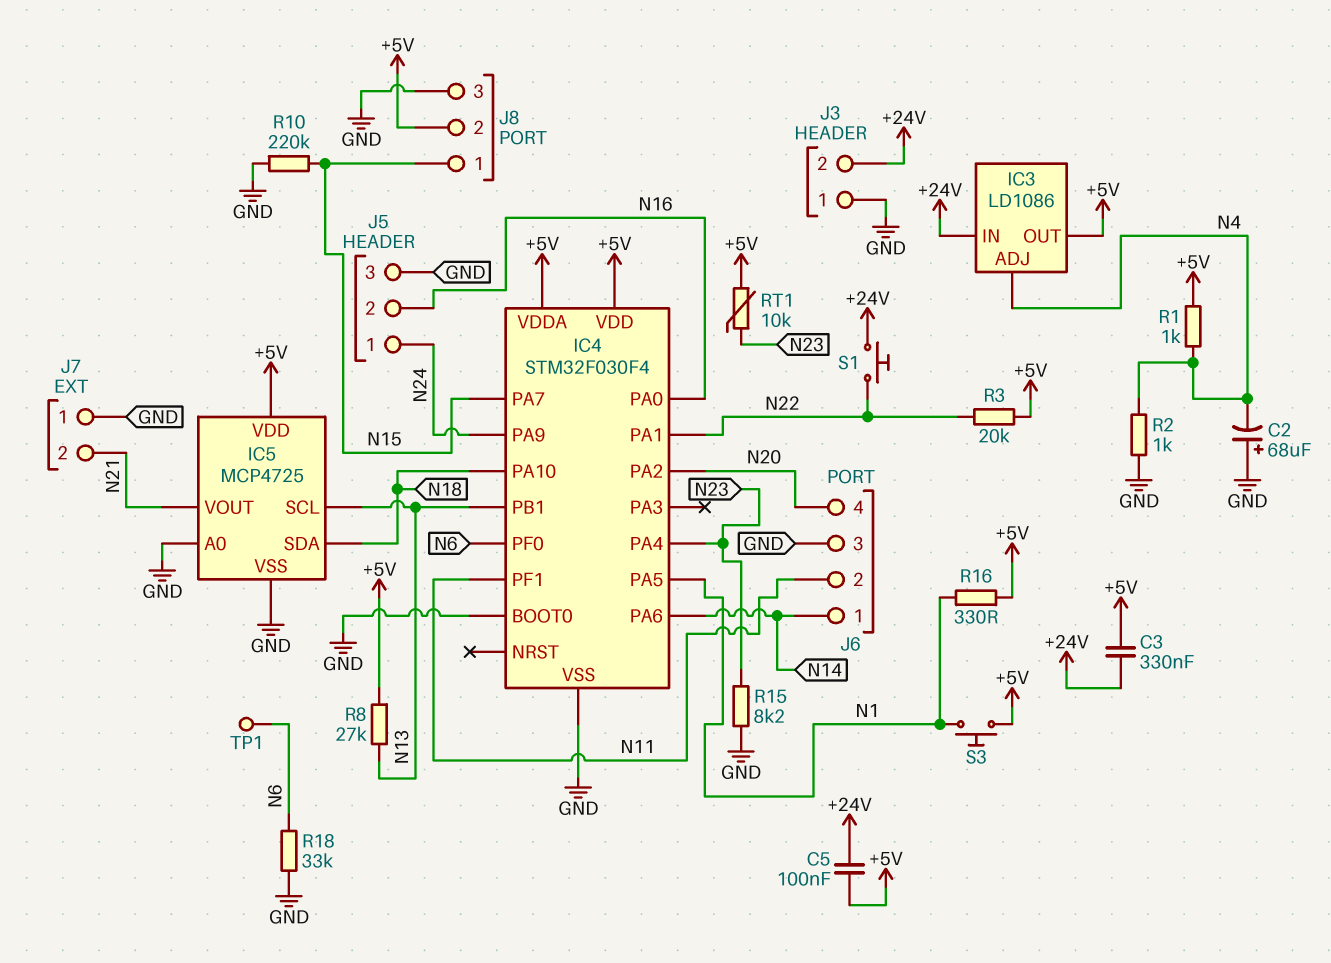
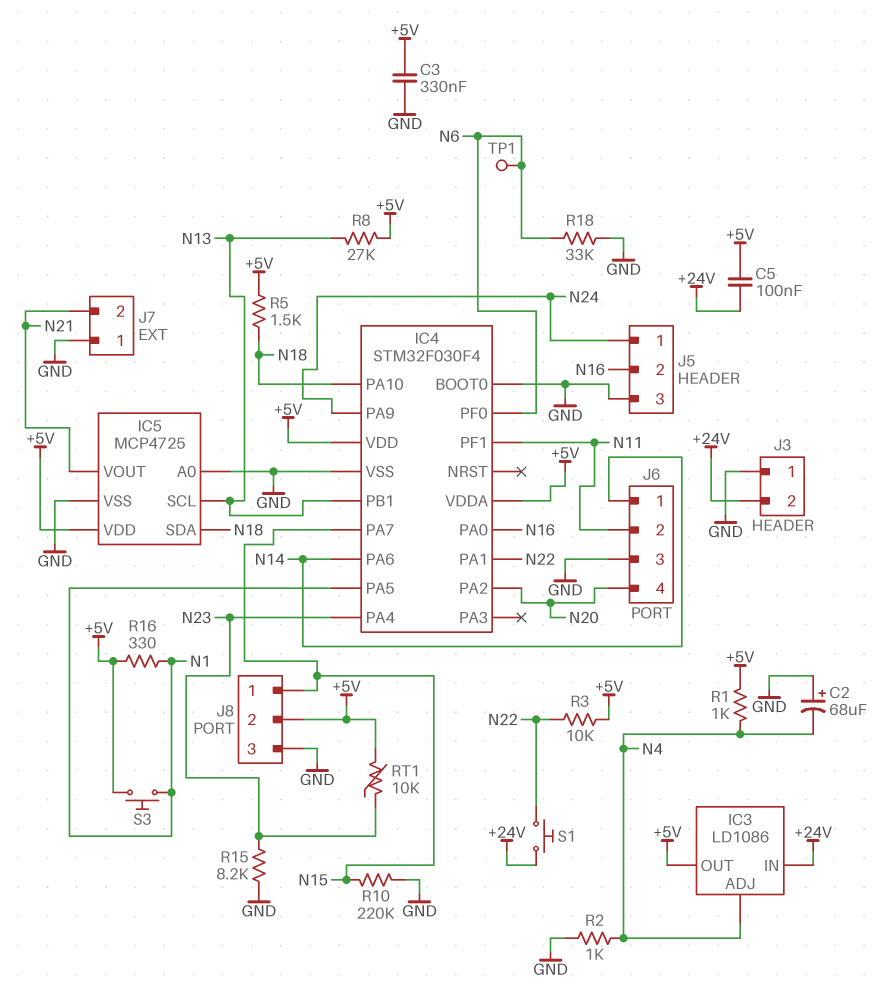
C3: 330nF (+5V, +24V) -> 330nF (+5V, GND)
R3: 20k (+5V, N22) -> 10k (+5V, N22)
R5: none -> 1.5k (+5V, N18)

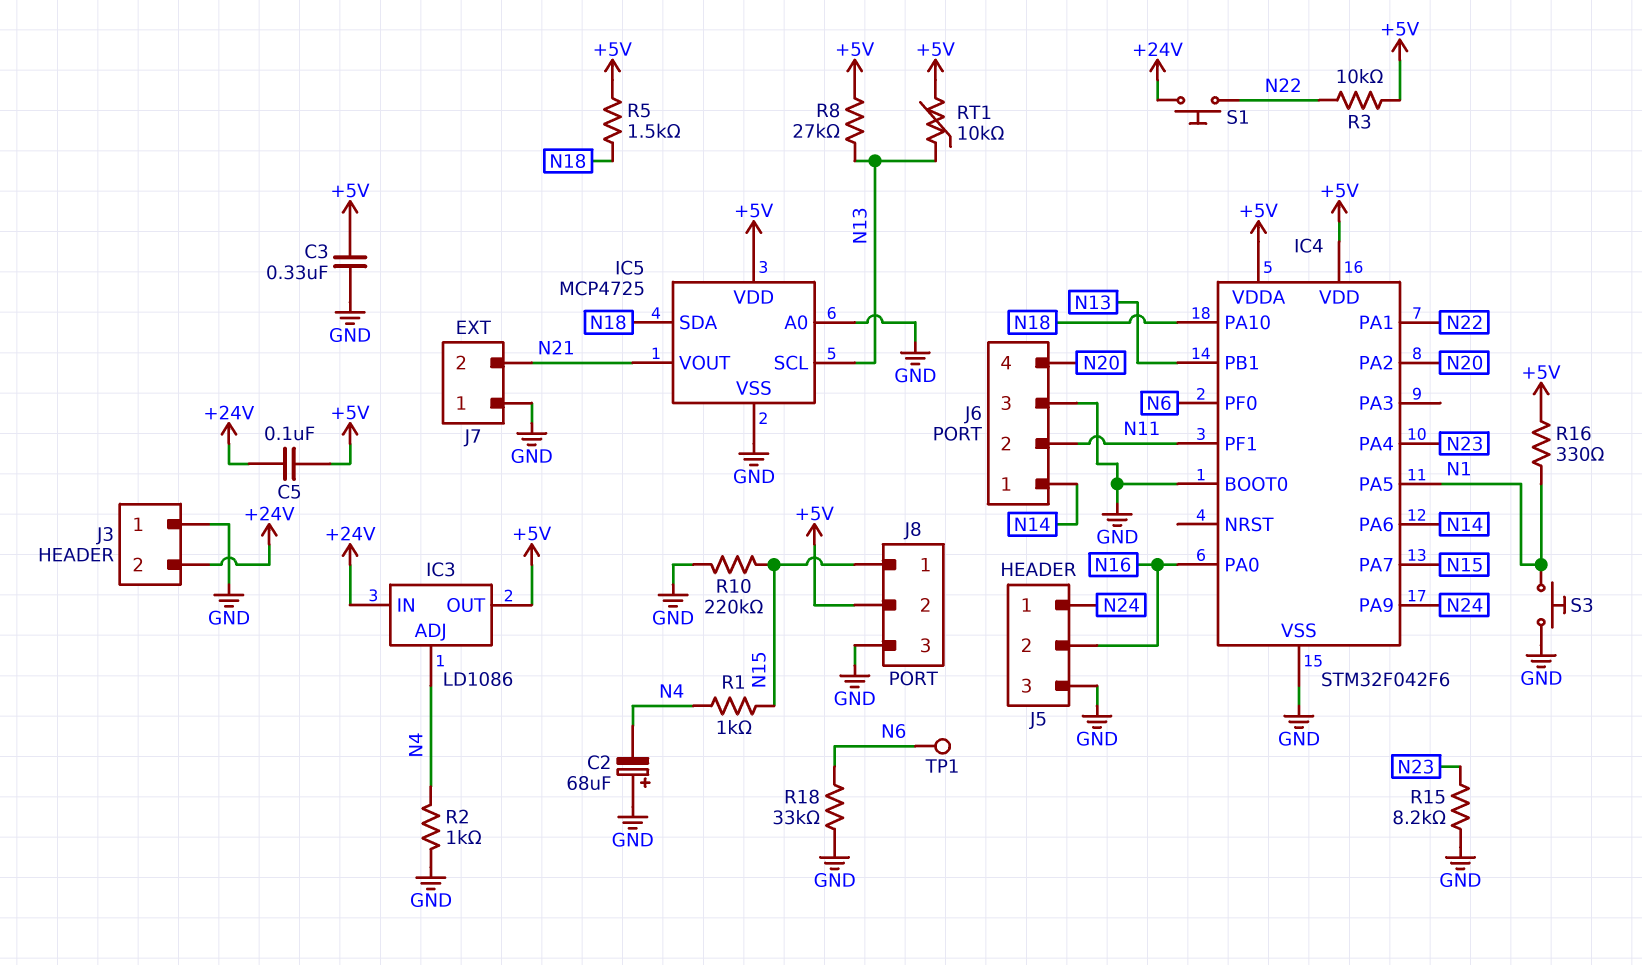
IC4: STM32F030F4 -> STM32F042F6
R1: 1k (+5V, N4) -> 1k (N4, N15)
RT1: 10k (+5V, N23) -> 10k (+5V, N13)
S3: button (+5V, N1) -> button (GND, N1)

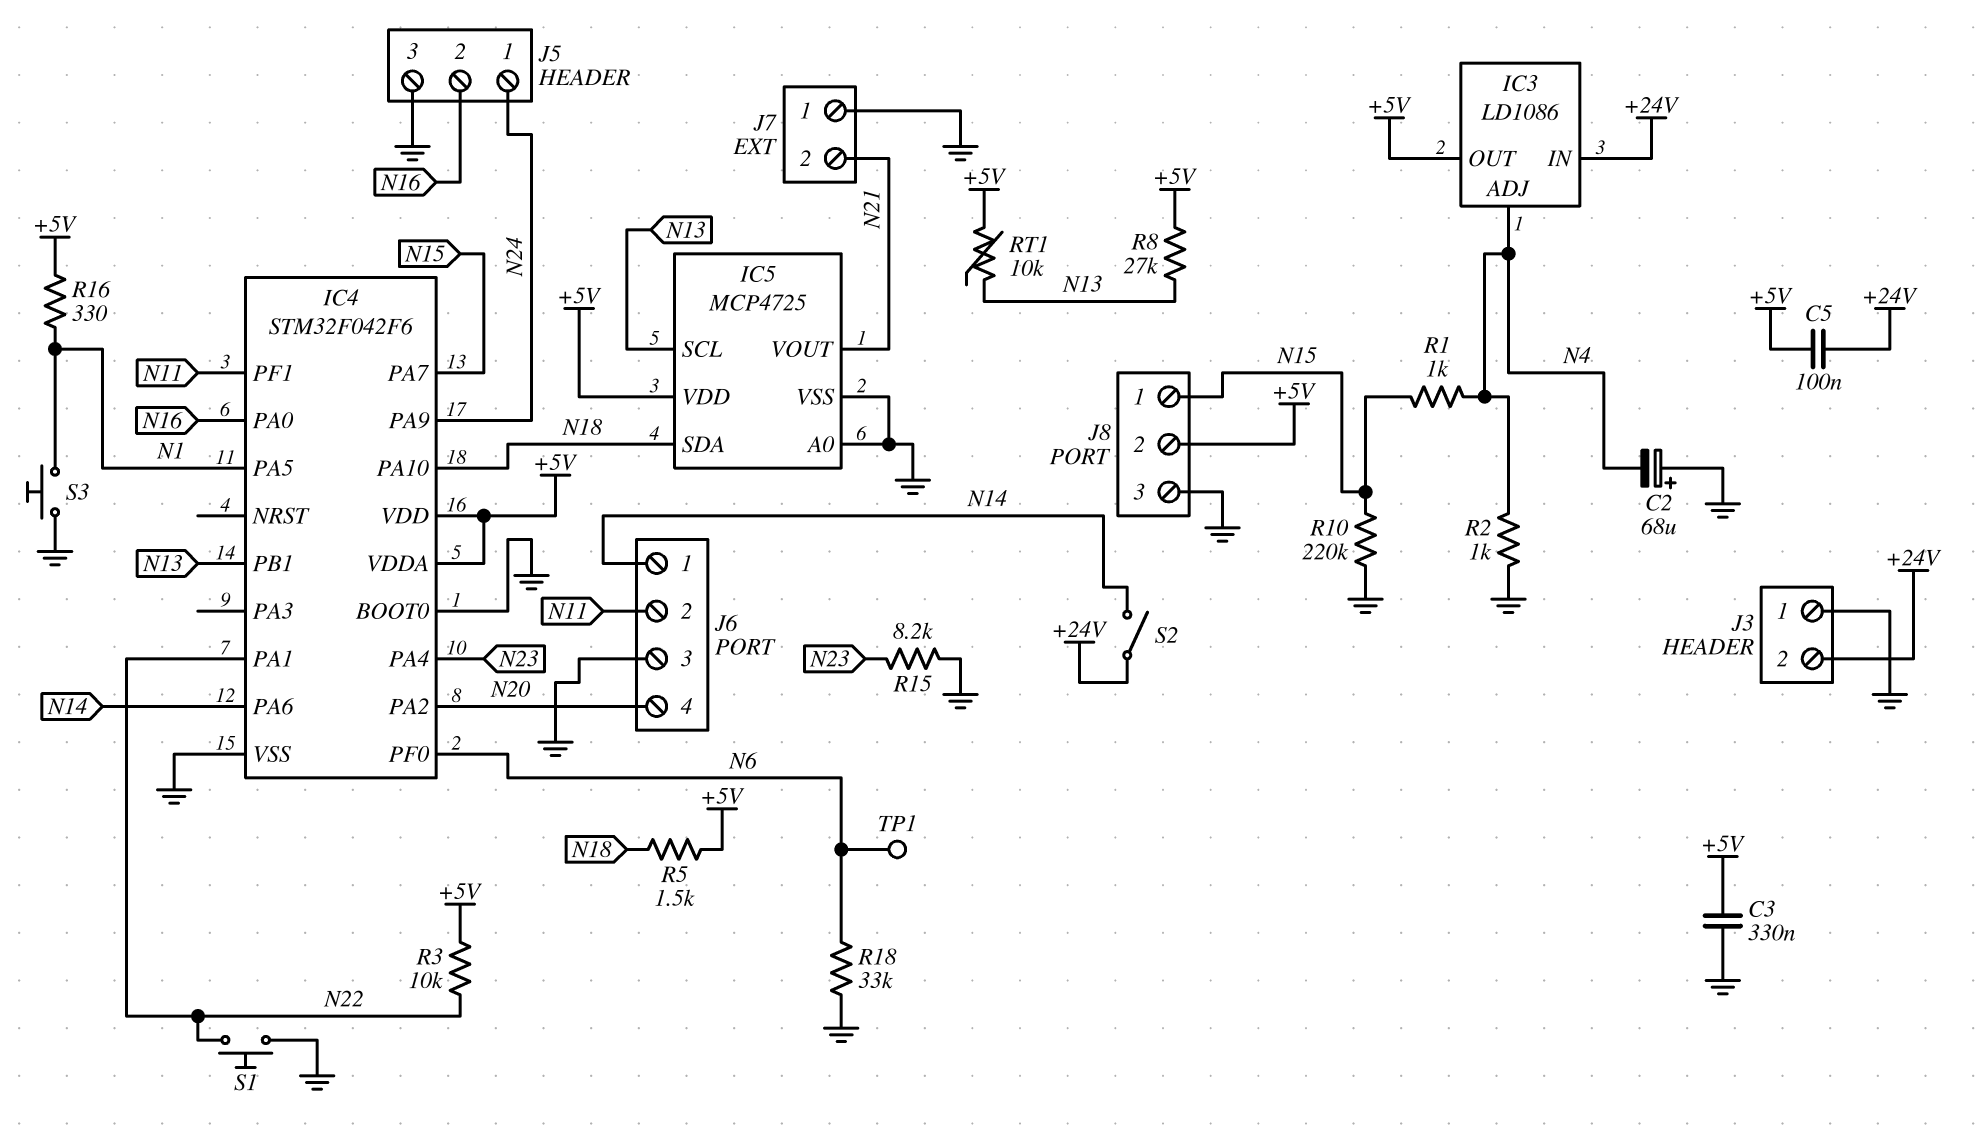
S1: button (+24V, N22) -> button (GND, N22)
S2: none -> switch (+24V, N14)

